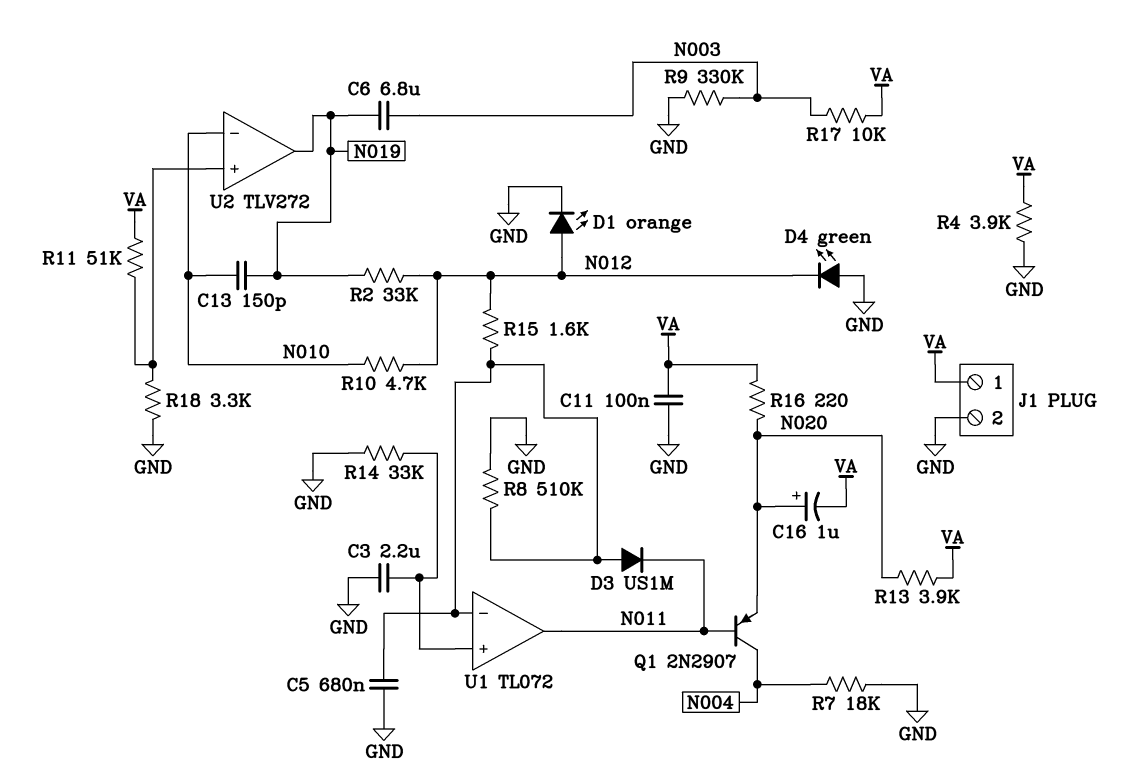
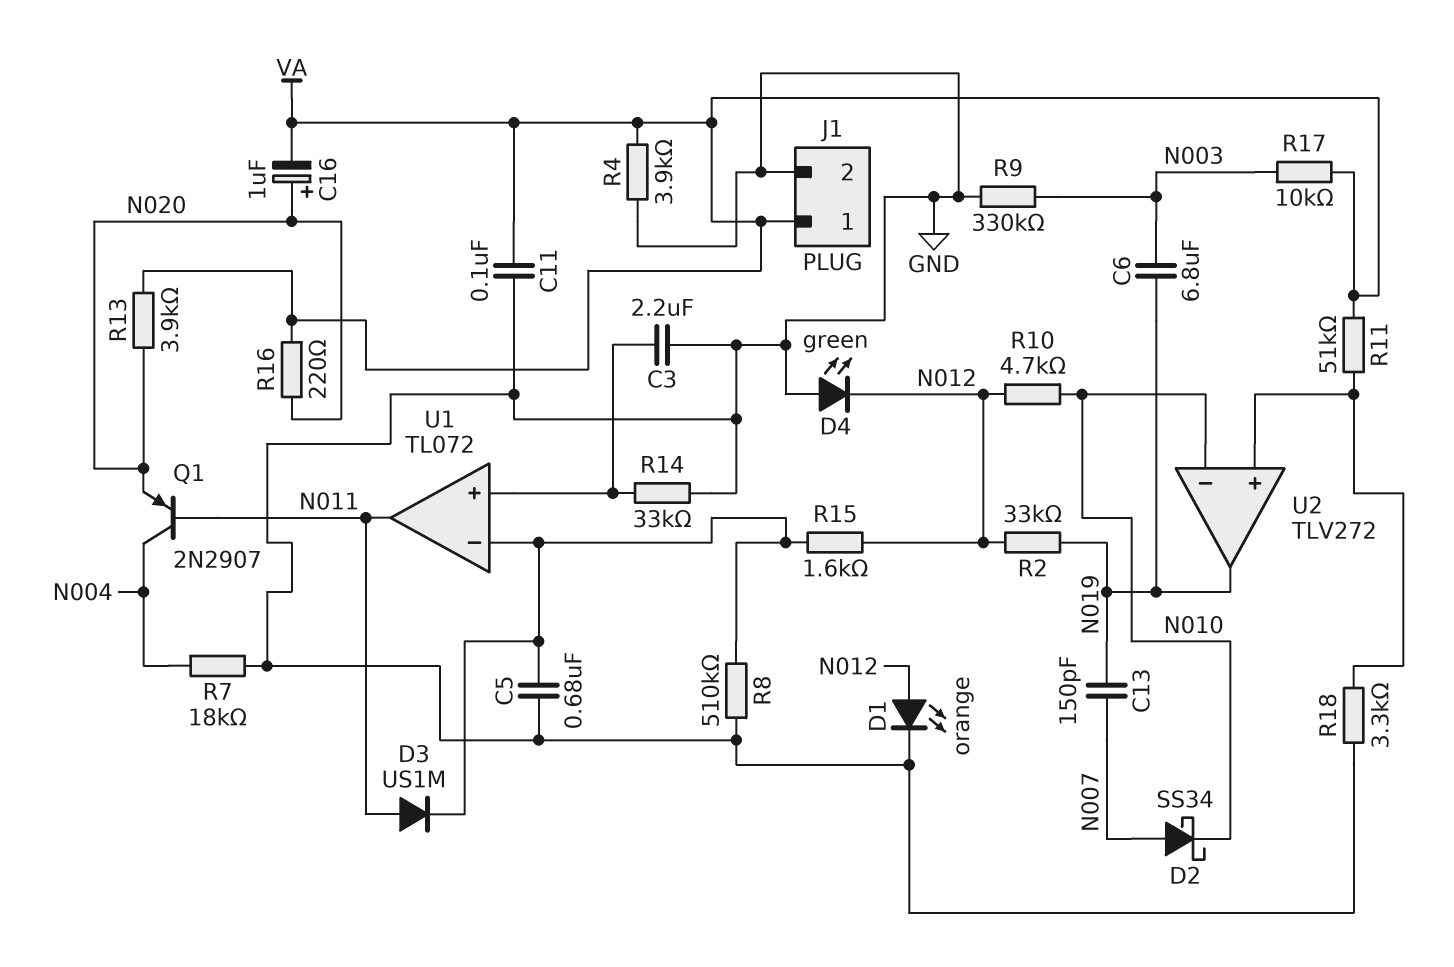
C13: 150pF (N010, N019) -> 150pF (N007, N019)
D2: none -> schottky SS34 (A N007, K N010)
D3: diode US1M (A U1/in-, K N011) -> diode US1M (A N011, K U1/in-)

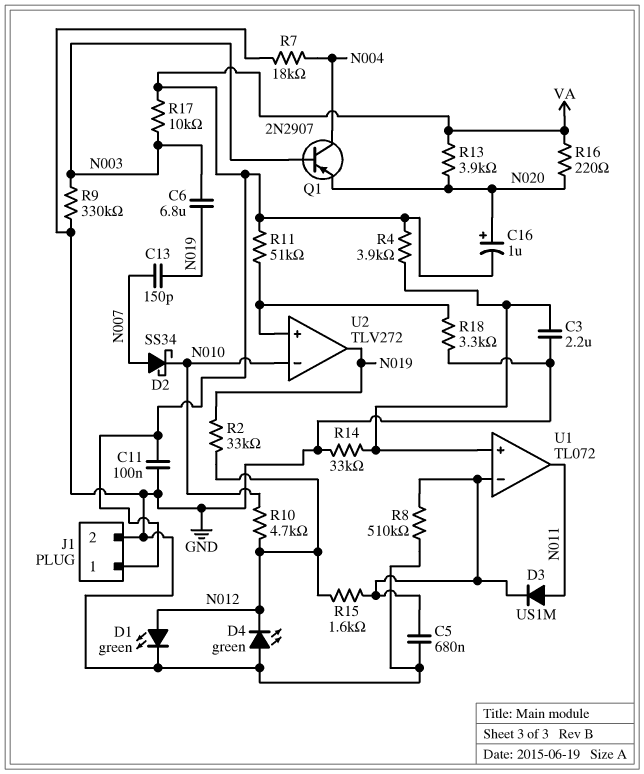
D1: LED orange (A N012, K GND) -> LED green (A N012, K GND)
Q1: PNP 2N2907 (B N011, C N004, E N020) -> PNP 2N2907 (B N003, C N004, E N020)
R4: 3.9k (GND, VA) -> 3.9k (U1/in+, VA)

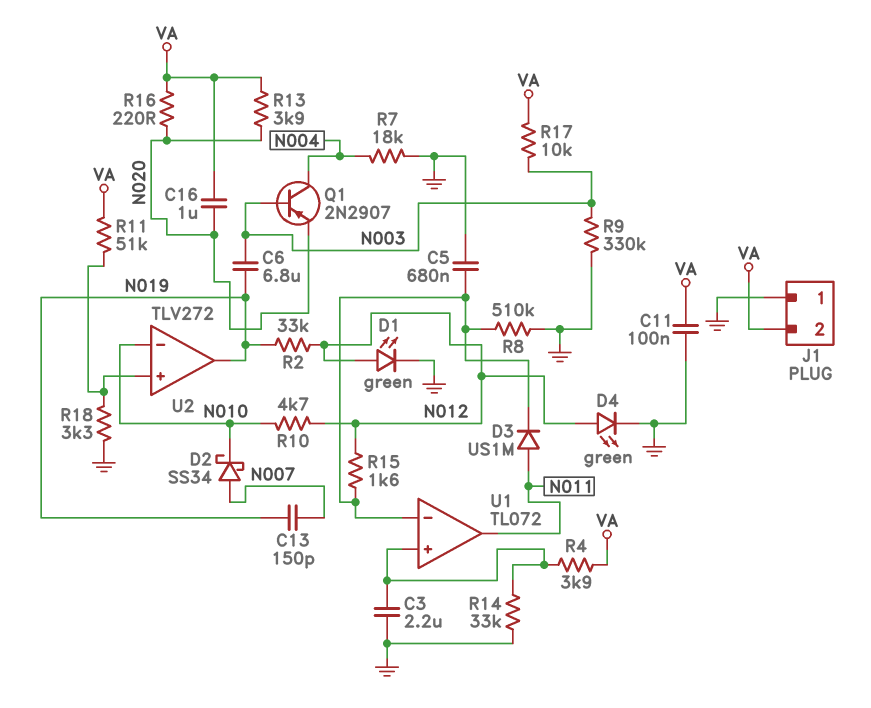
C16: 1uF (plus N020, minus VA) -> 1uF (N020, VA)
D4: LED green (A GND, K N012) -> LED green (A N012, K GND)
J1 pin 1: VA -> GND
J1 pin 2: GND -> VA

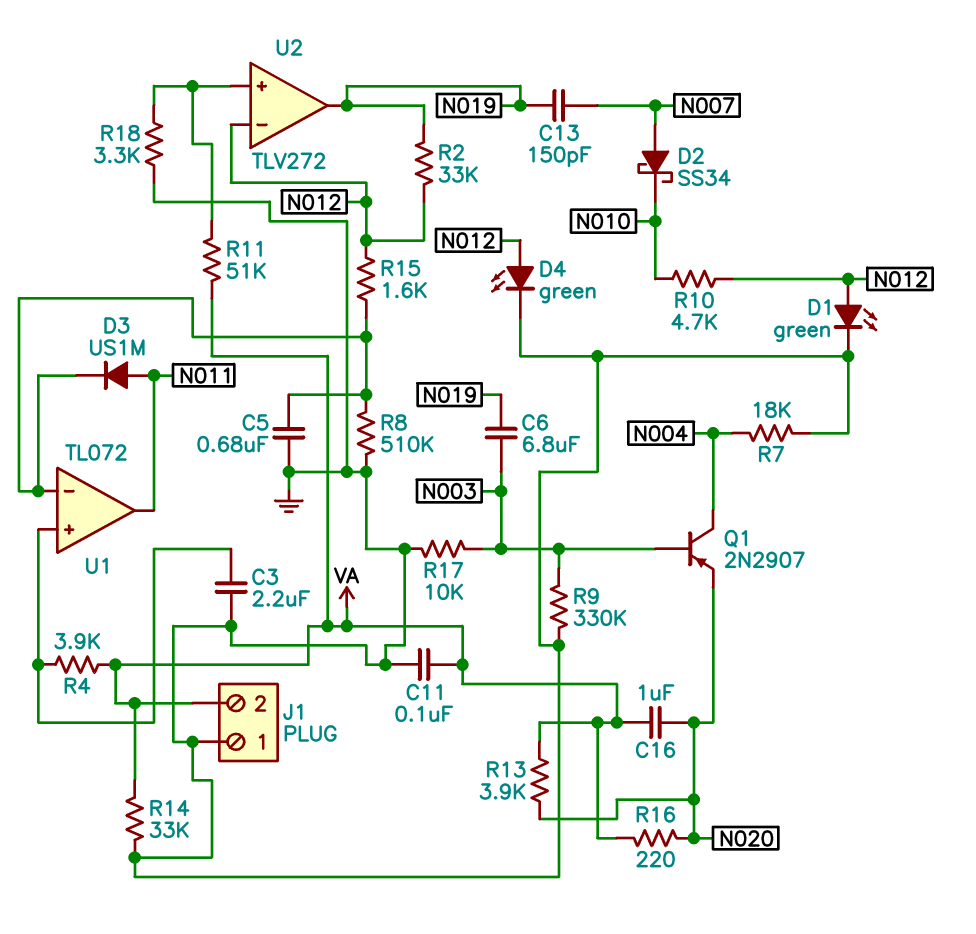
R14: 33k (GND, U1/in+) -> 33k (GND, VA)
R17: 10k (N003, VA) -> 10k (GND, N003)
U2 pin in-: N010 -> N012

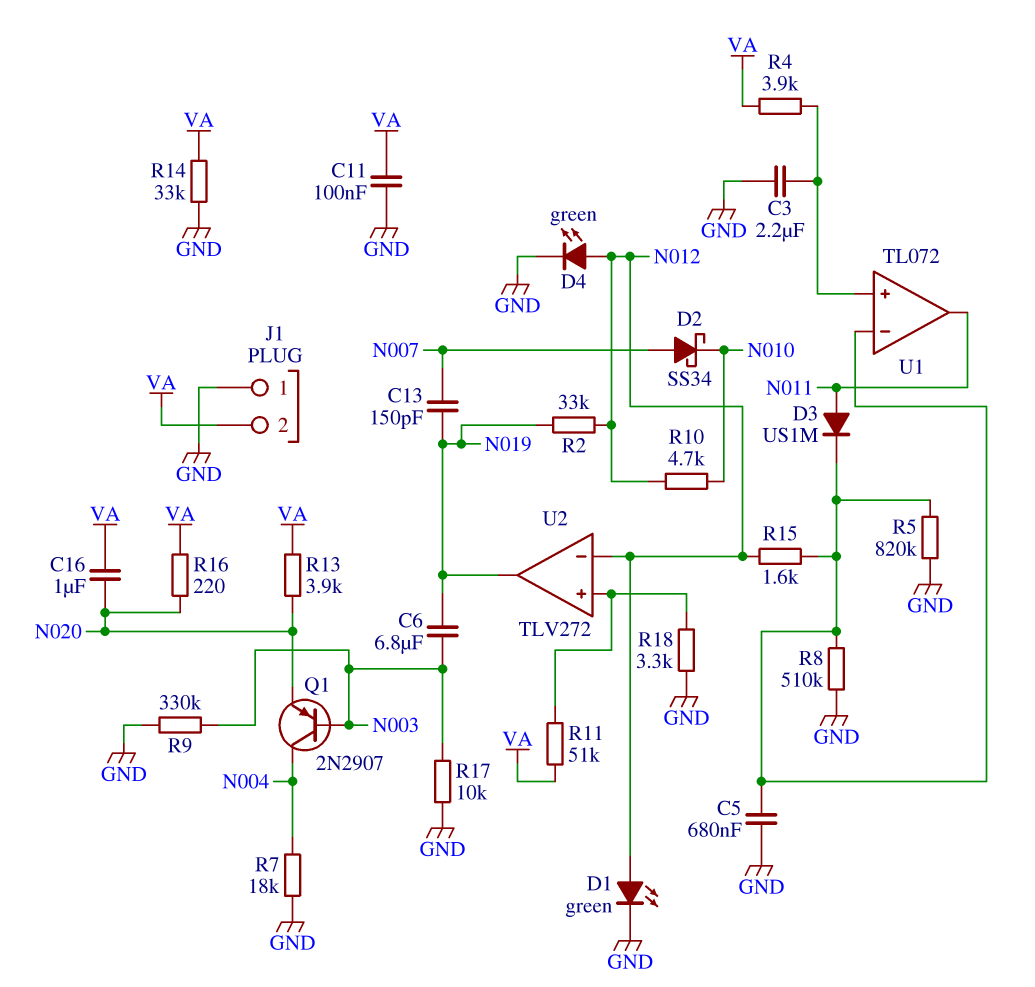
R5: none -> 820k (GND, U1/in-)

